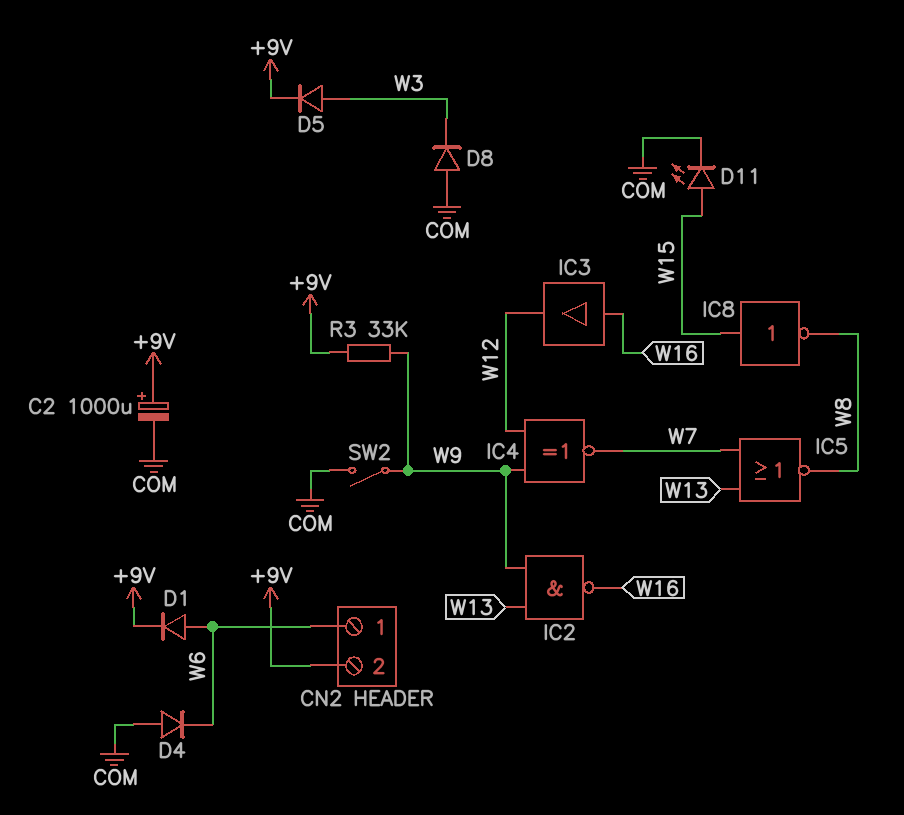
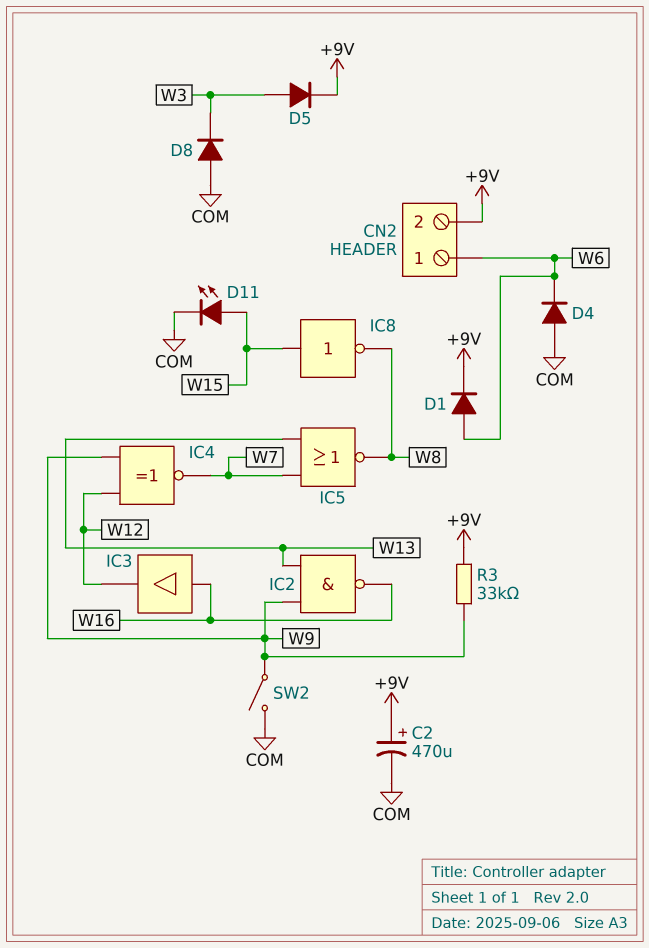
C2: 1000uF (plus +9V, minus COM) -> 470uF (plus +9V, minus COM)

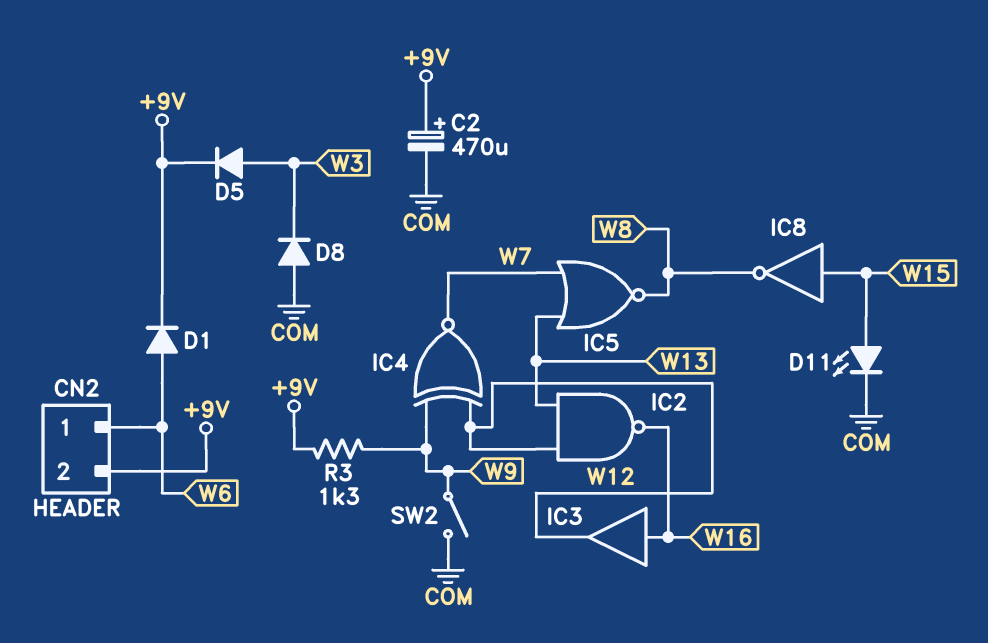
D4: diode (A COM, K W6) -> none
IC2: NAND (in W9, in W13, out W16) -> NAND (in W12, in W13, out W16)
R3: 33k (+9V, W9) -> 1.3k (+9V, W9)

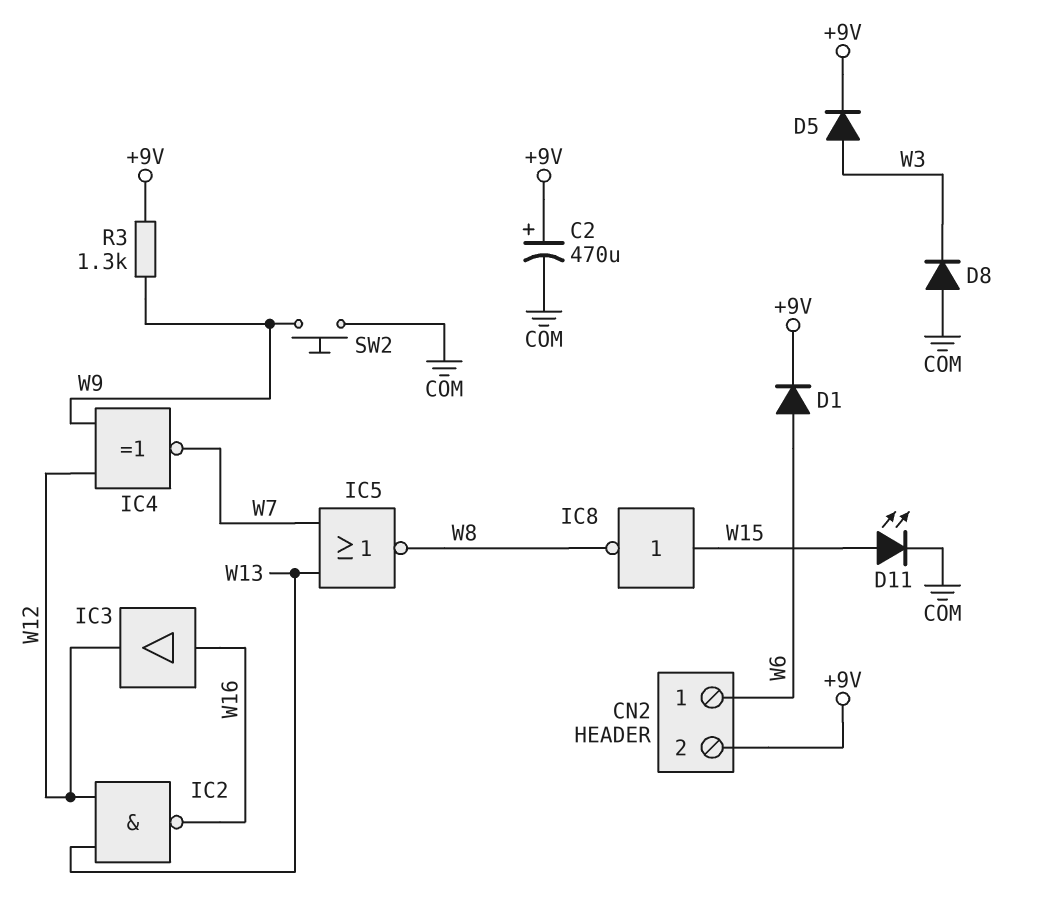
SW2: switch (COM, W9) -> button (COM, W9)

